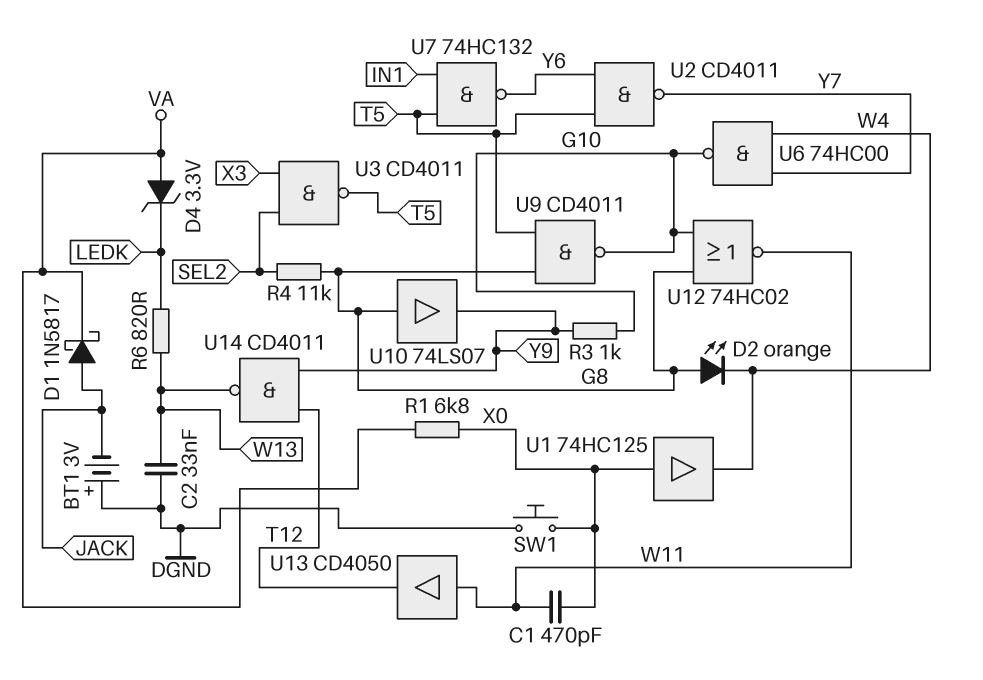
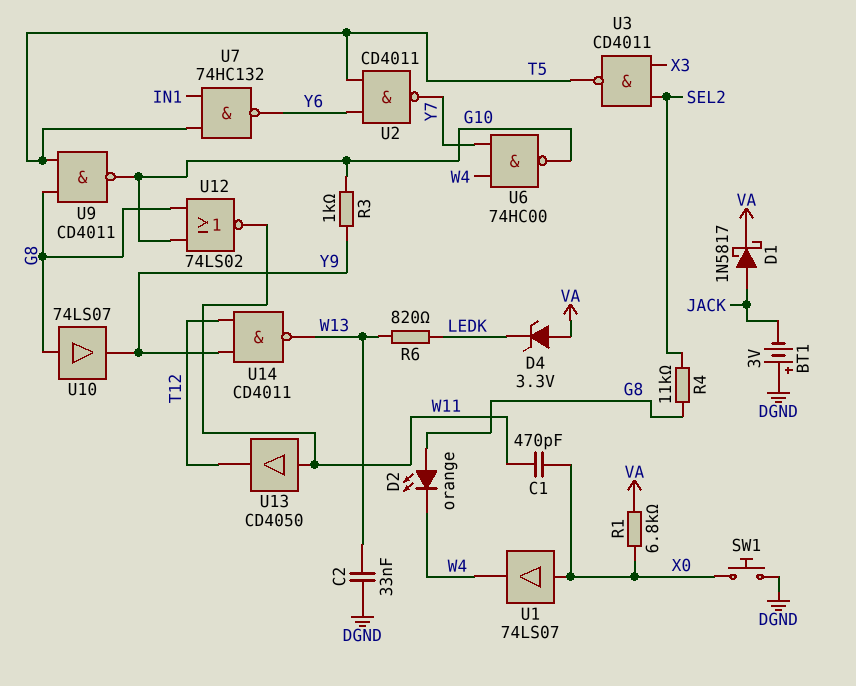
U1: buffer 74HC125 (in X0, out W4) -> buffer 74LS07 (in X0, out W4)
U12: NOR 74HC02 (in G8, in G10, out W11) -> NOR 74LS02 (in G8, in G10, out W11)

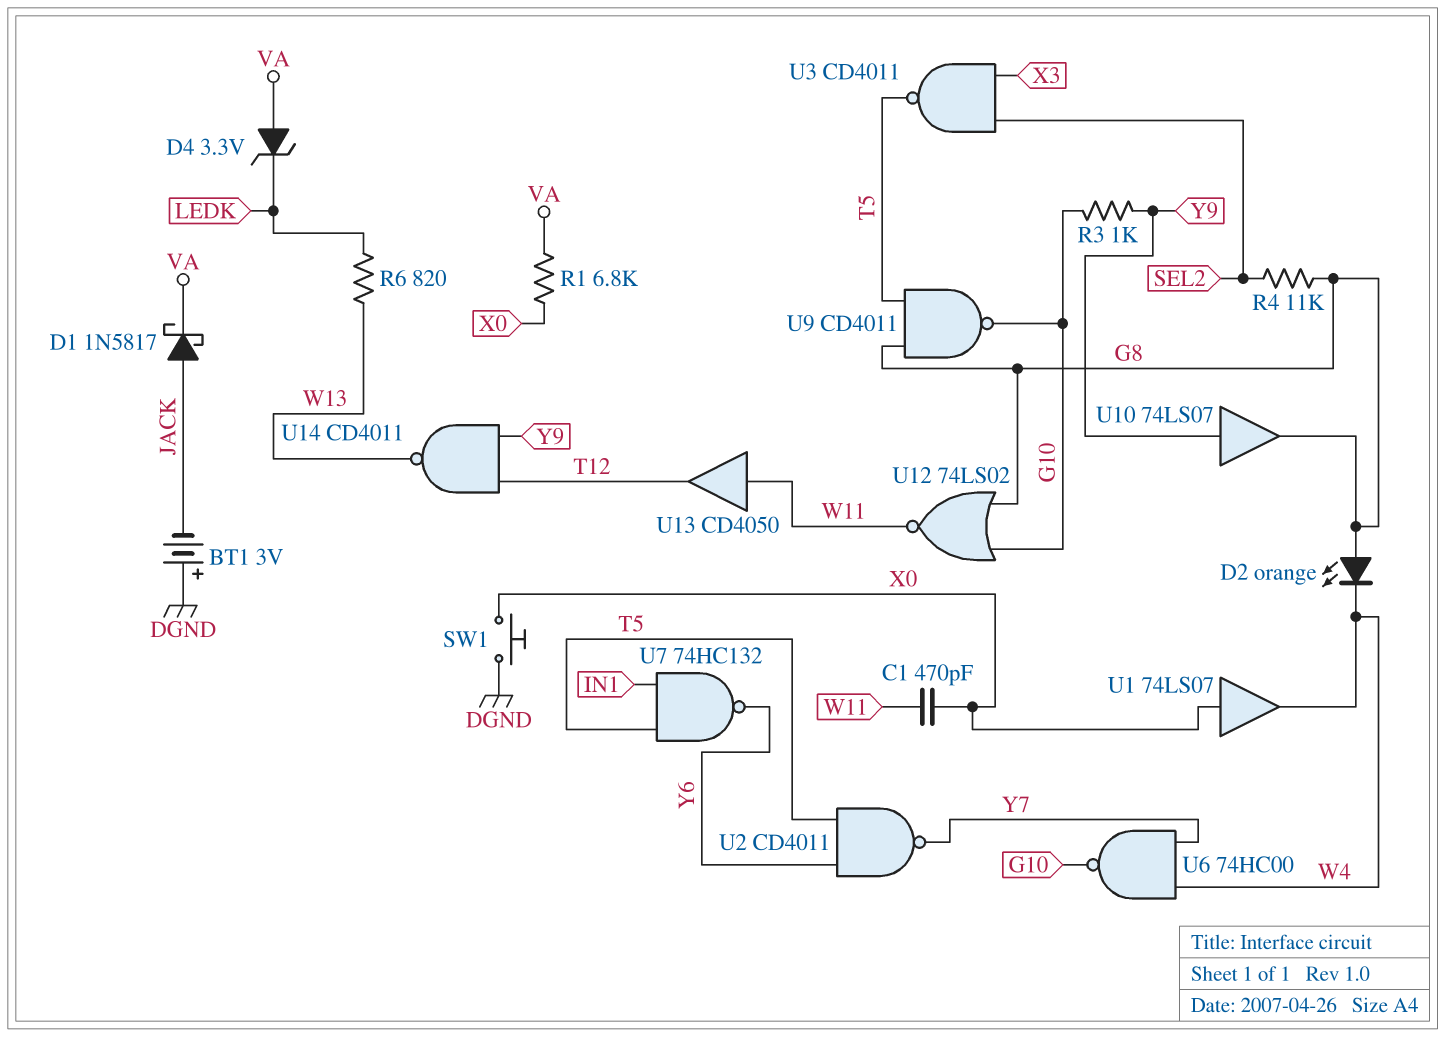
C2: 33nF (DGND, W13) -> none
U10: buffer 74LS07 (in G8, out Y9) -> buffer 74LS07 (in Y9, out G8)

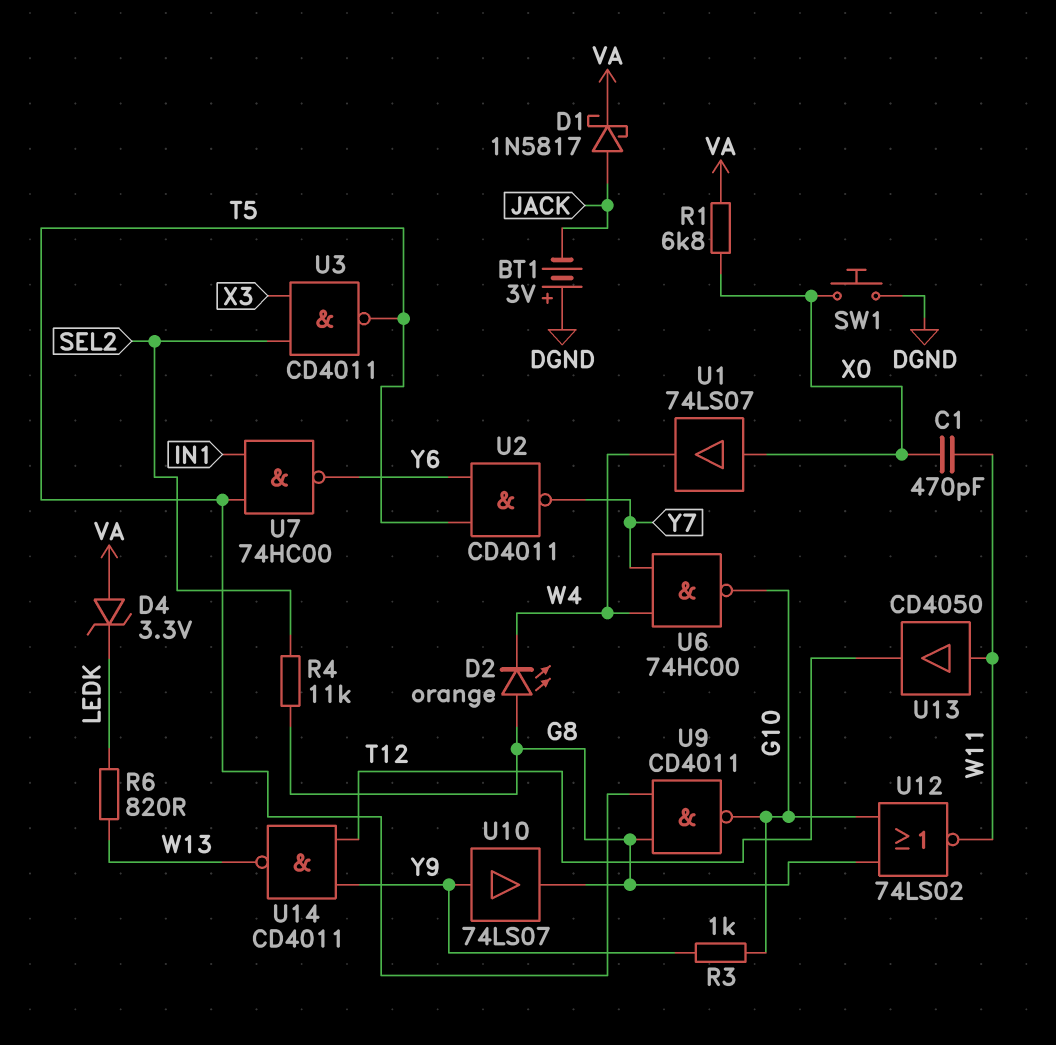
U7: NAND 74HC132 (in IN1, in T5, out Y6) -> NAND 74HC00 (in IN1, in T5, out Y6)

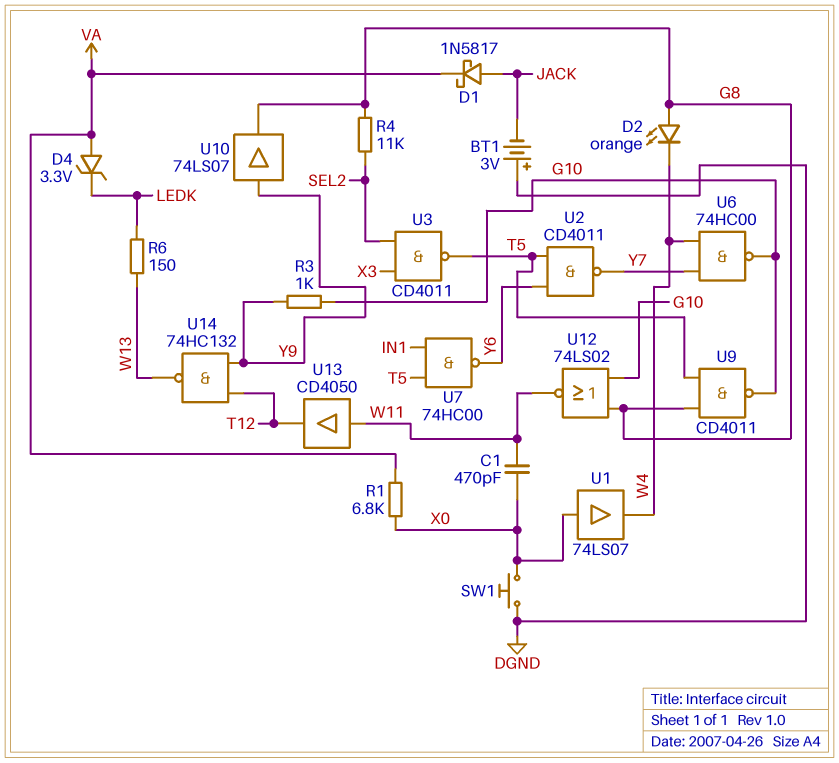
R6: 820 (LEDK, W13) -> 150 (LEDK, W13)
U14: NAND CD4011 (in T12, in Y9, out W13) -> NAND 74HC132 (in T12, in Y9, out W13)

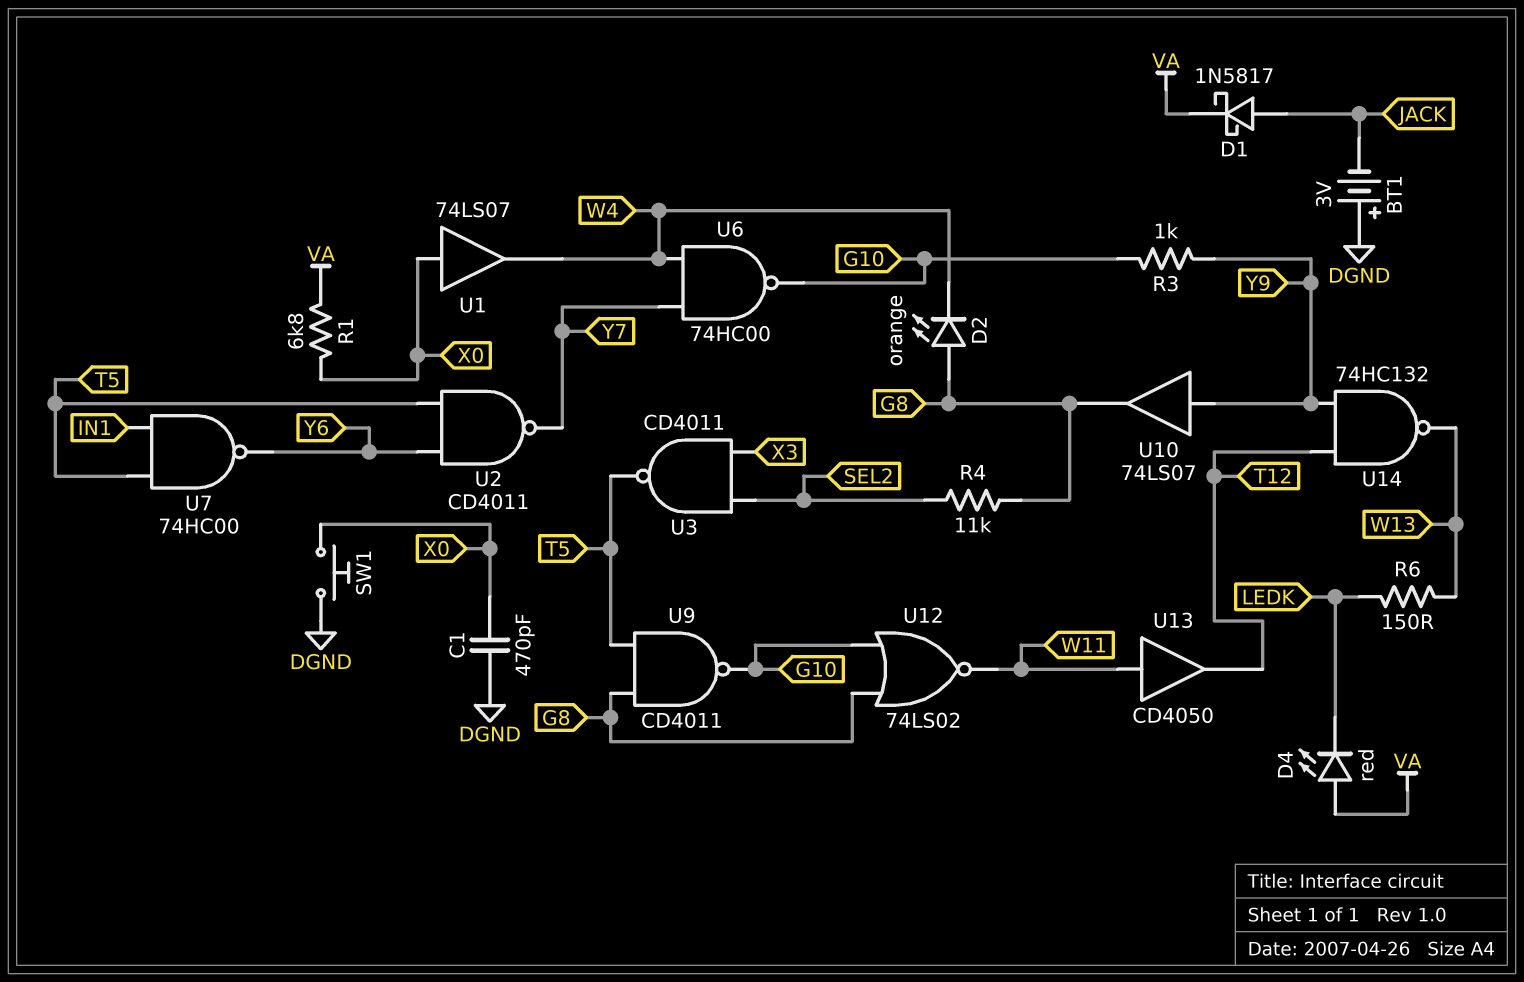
C1: 470pF (W11, X0) -> 470pF (DGND, X0)
D4: zener 3.3V (A VA, K LEDK) -> LED red (A VA, K LEDK)

